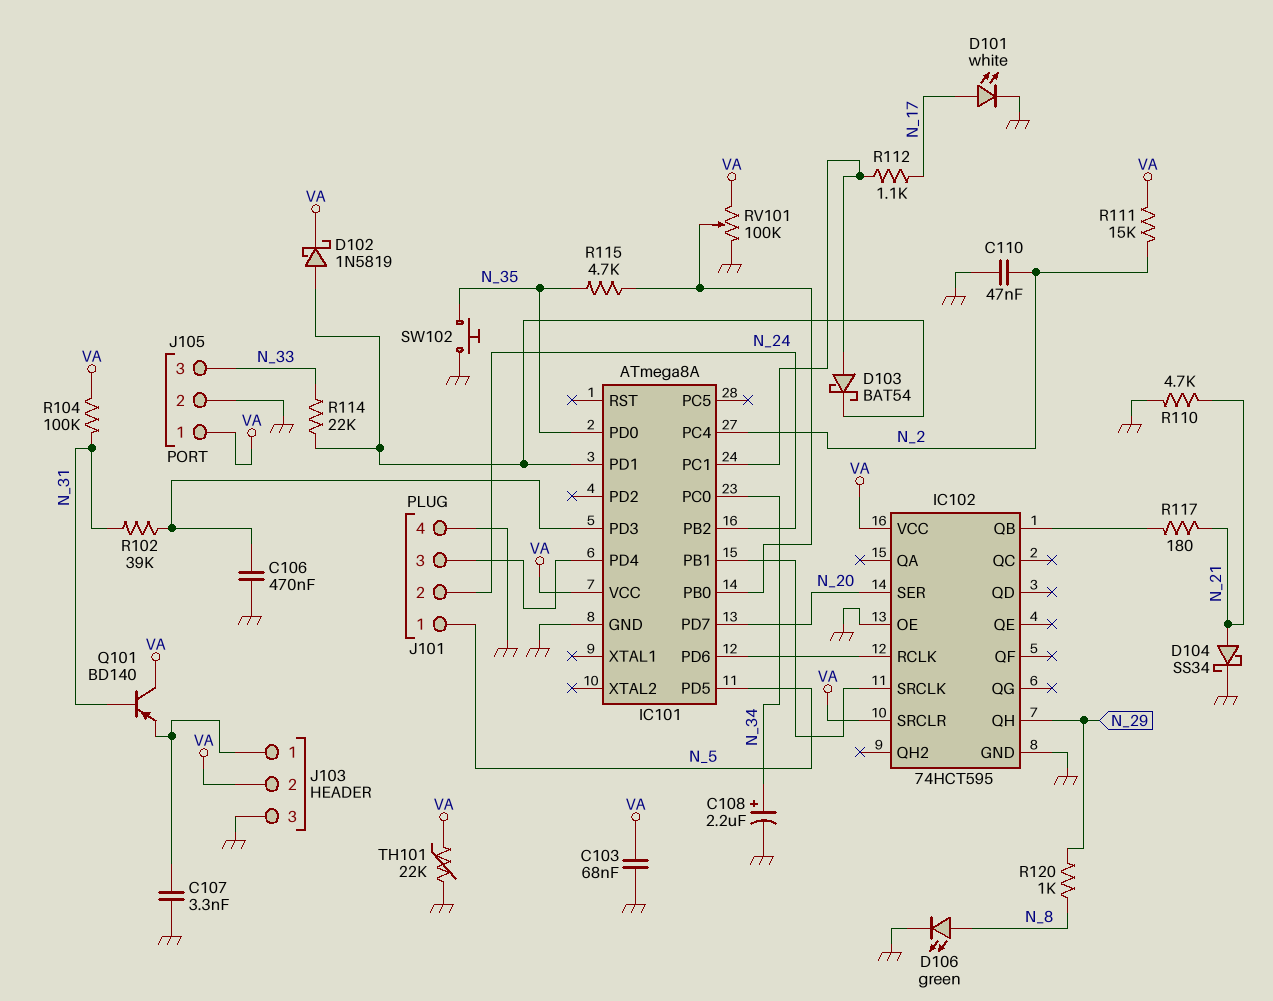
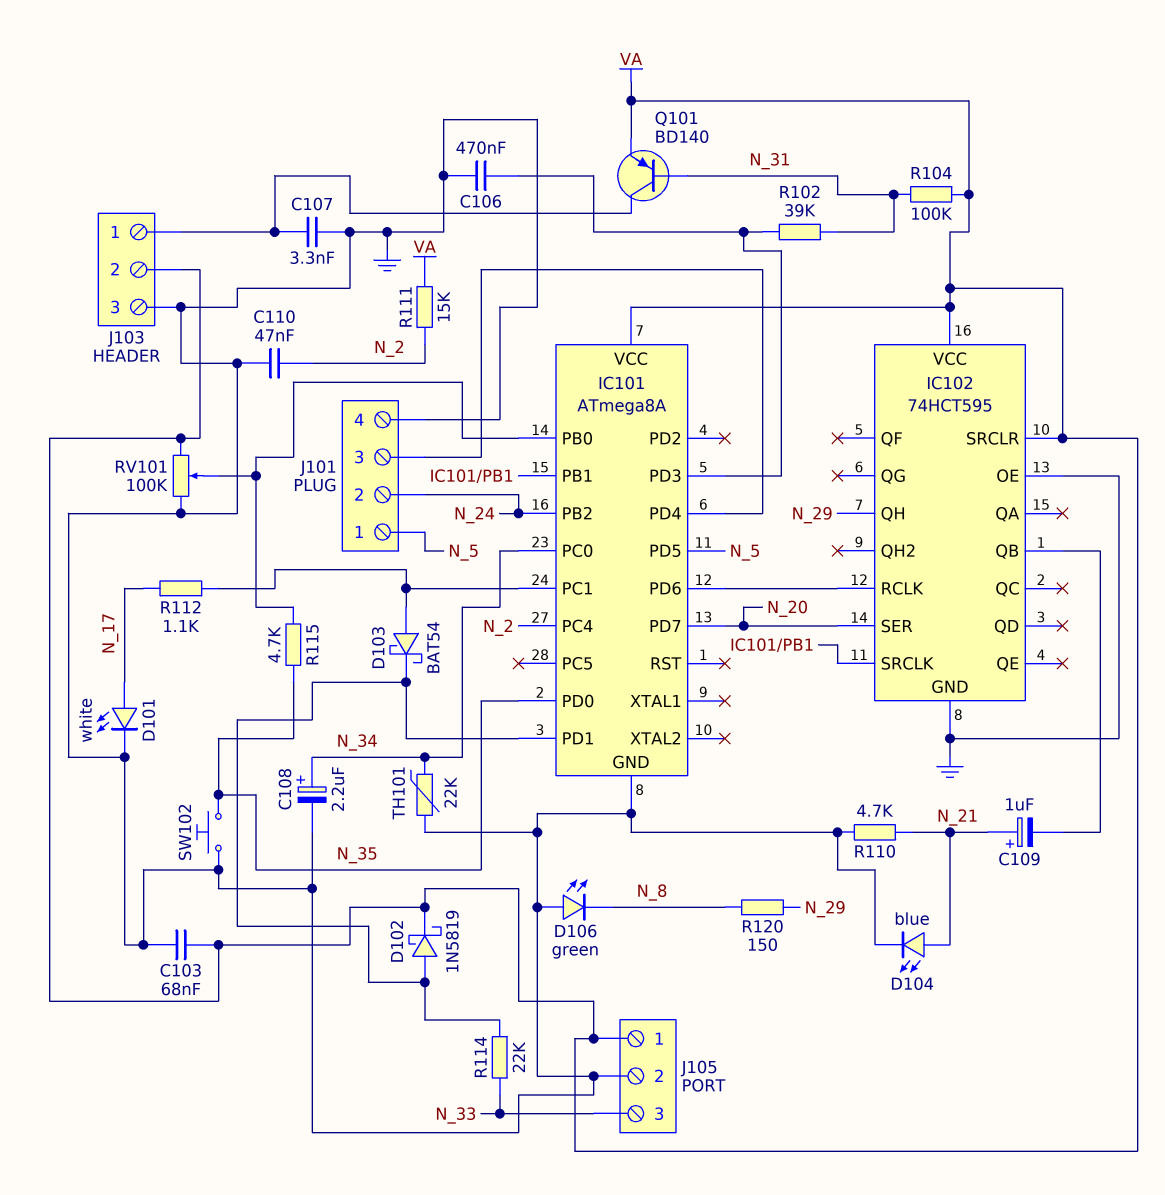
C109: none -> 1uF (plus N_21, minus IC102/QB)
D104: schottky SS34 (A N_21, K GND) -> LED blue (A N_21, K GND)
D106: LED green (A N_8, K GND) -> LED green (A GND, K N_8)
Q101: PNP BD140 (B N_31, C VA, E J103/1) -> PNP BD140 (B N_31, C J103/1, E VA)
R117: 180 (IC102/QB, N_21) -> none
R120: 1k (N_8, N_29) -> 150 (N_8, N_29)
TH101: 22k (GND, VA) -> 22k (GND, N_34)

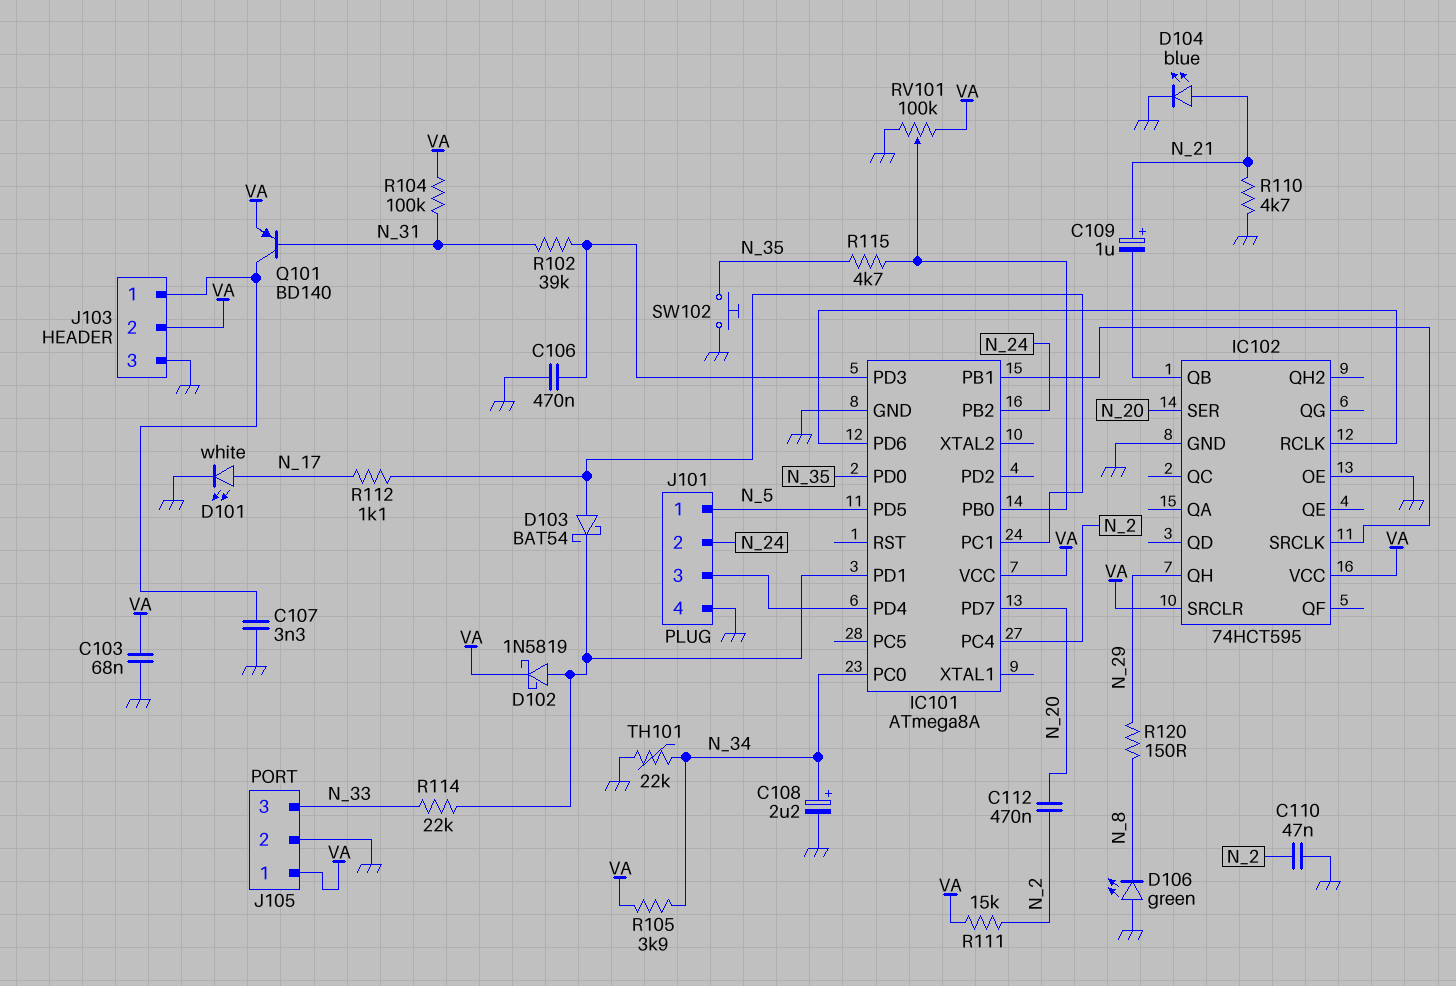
C112: none -> 470nF (N_2, N_20)
R105: none -> 3.9k (N_34, VA)

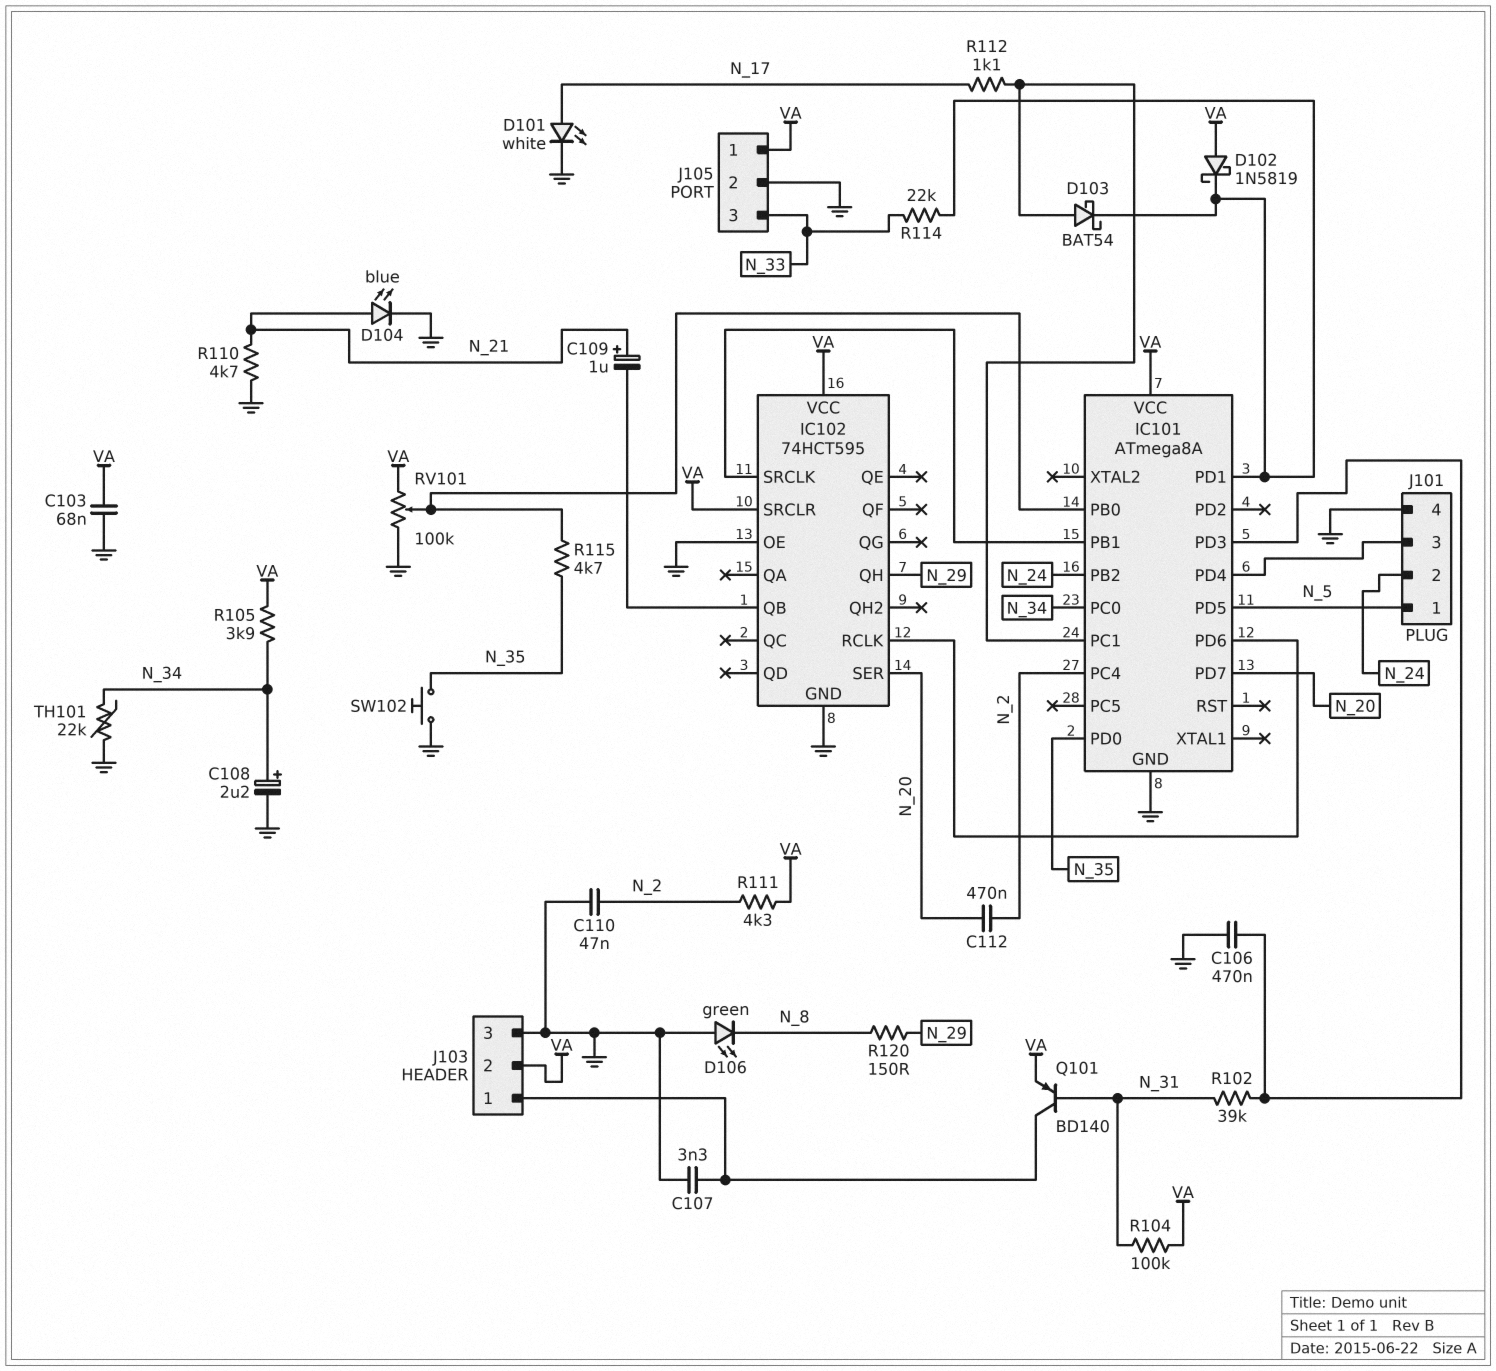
D102: schottky 1N5819 (A IC101/PD1, K VA) -> schottky 1N5819 (A VA, K IC101/PD1)
R111: 15k (N_2, VA) -> 4.3k (N_2, VA)

